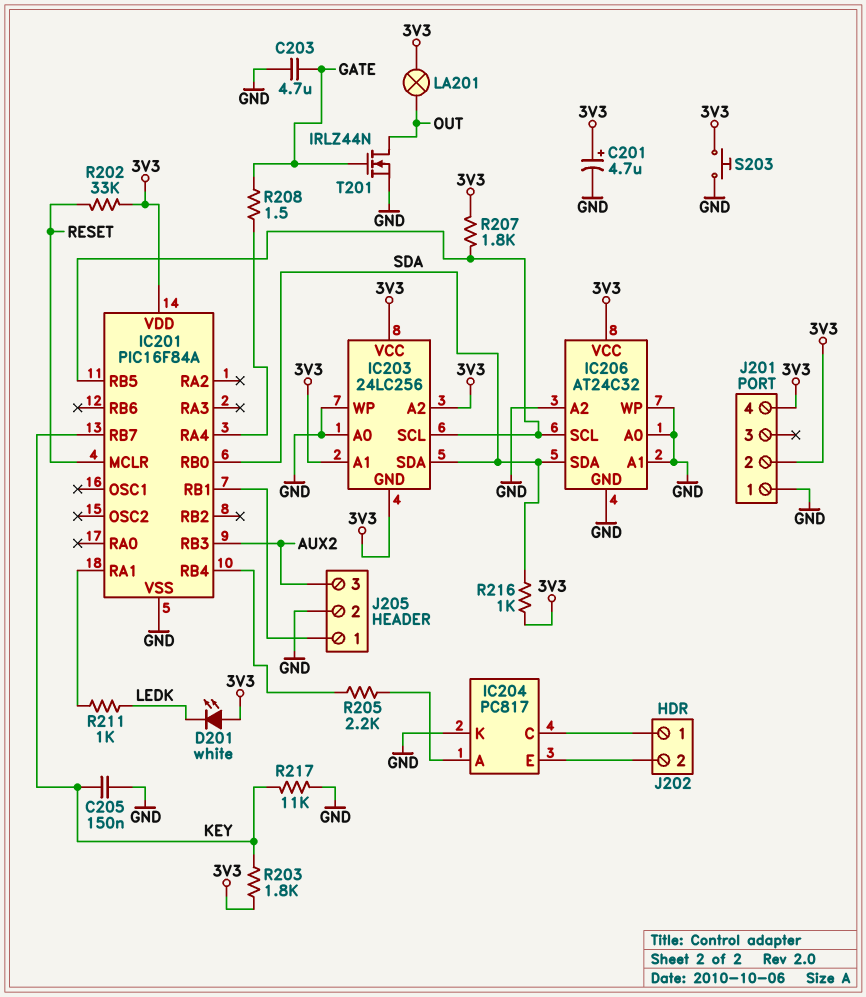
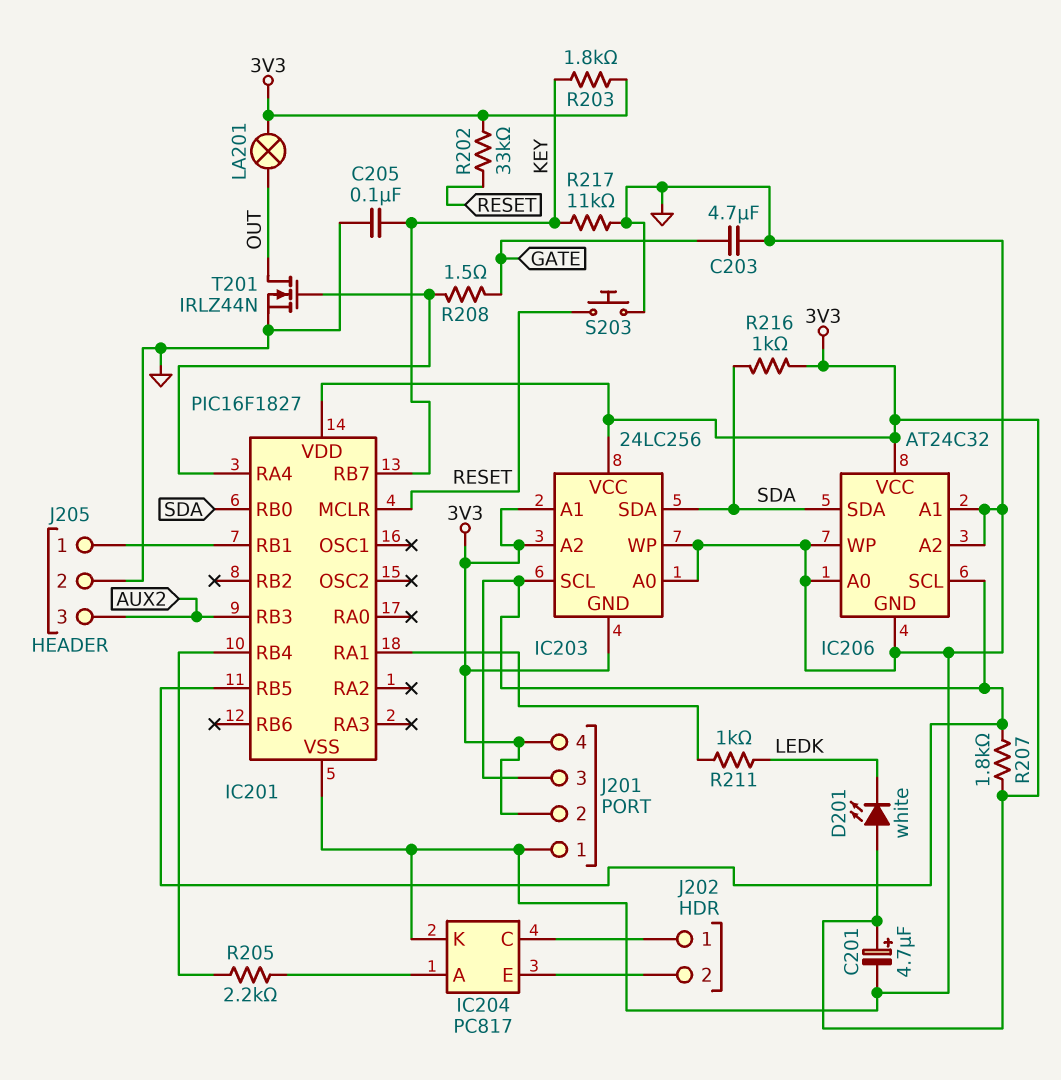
C205: 150nF (GND, KEY) -> 100nF (GND, KEY)
IC201: PIC16F84A -> PIC16F1827
J201 pin 3: none -> IC201/RB5
S203: button (3V3, GND) -> button (GND, RESET)
T201: NMOS IRLZ44N (G GATE, D OUT, S GND) -> NMOS IRLZ44N (G IC201/RA4, D OUT, S GND)

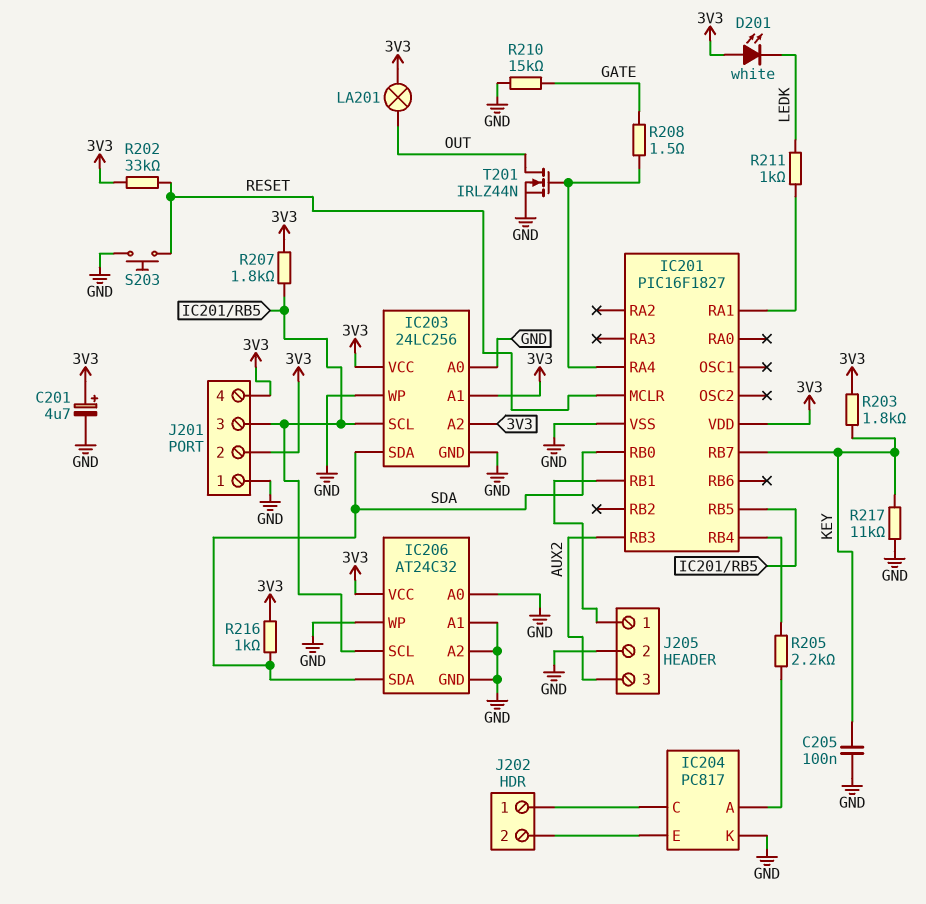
C203: 4.7uF (GATE, GND) -> none
IC203 pin GND: 3V3 -> GND
R210: none -> 15k (GATE, GND)

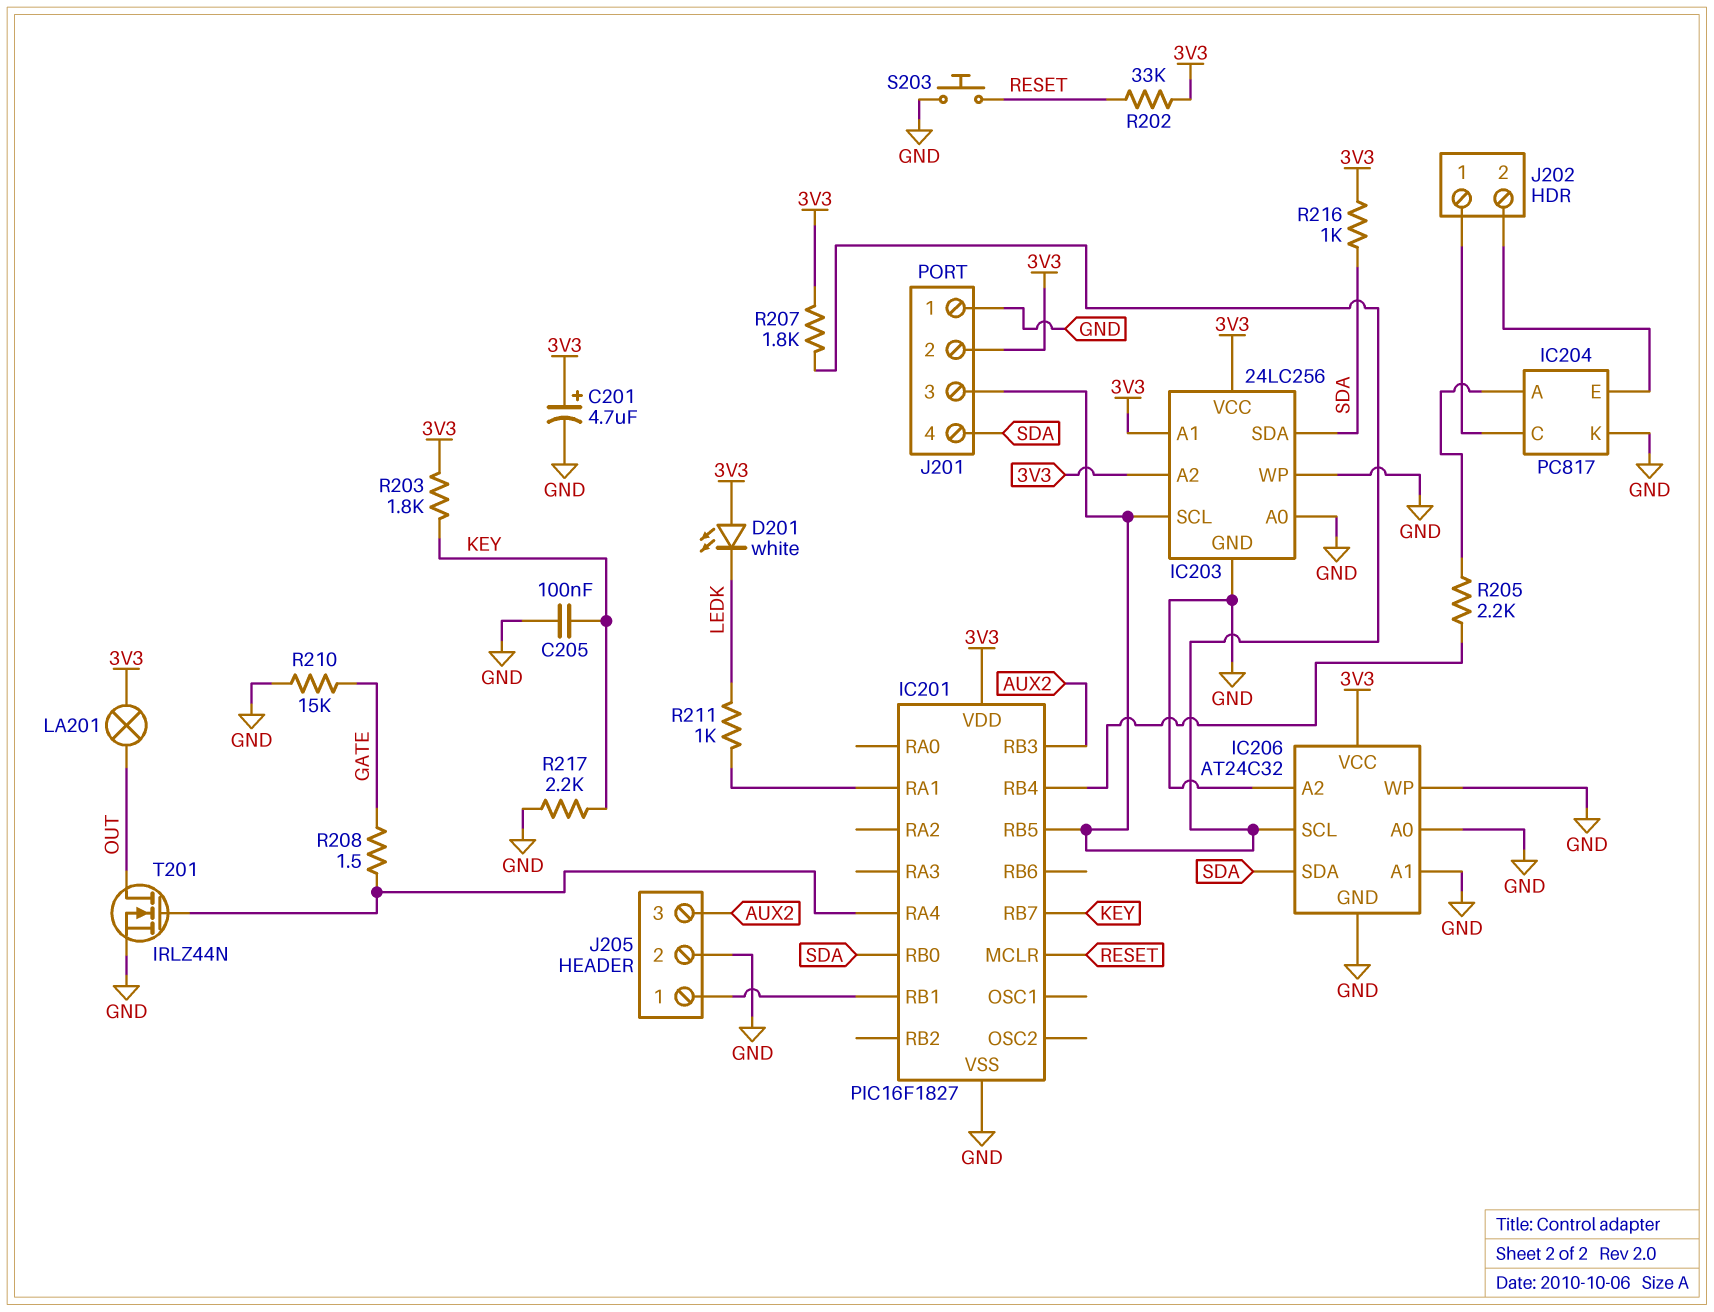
J201 pin 4: 3V3 -> SDA
R217: 11k (GND, KEY) -> 2.2k (GND, KEY)

